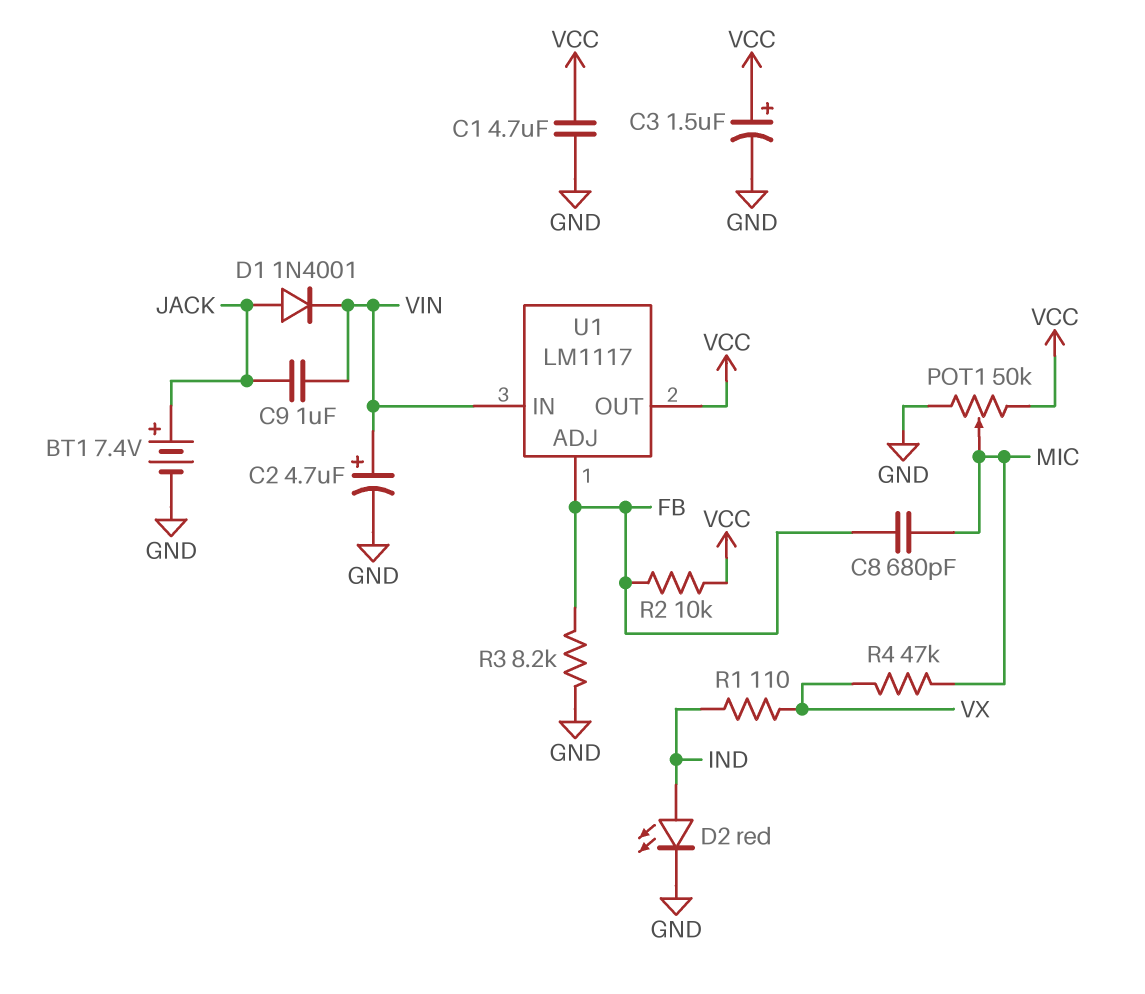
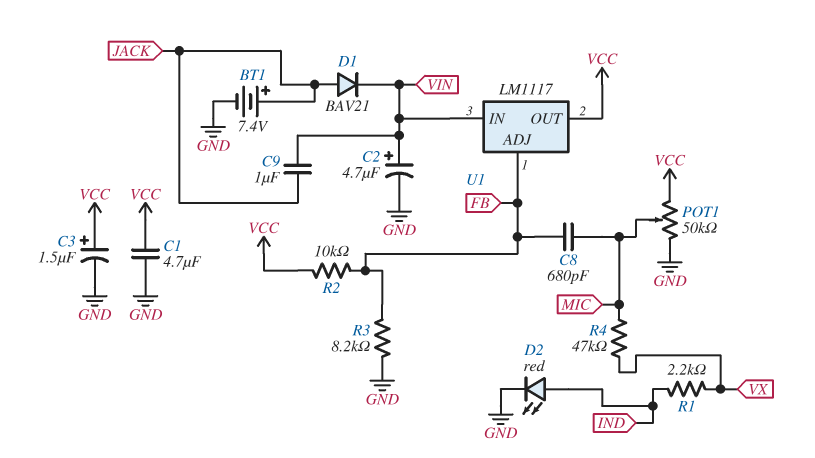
D1: diode 1N4001 (A JACK, K VIN) -> diode BAV21 (A JACK, K VIN)
R1: 110 (IND, VX) -> 2.2k (IND, VX)

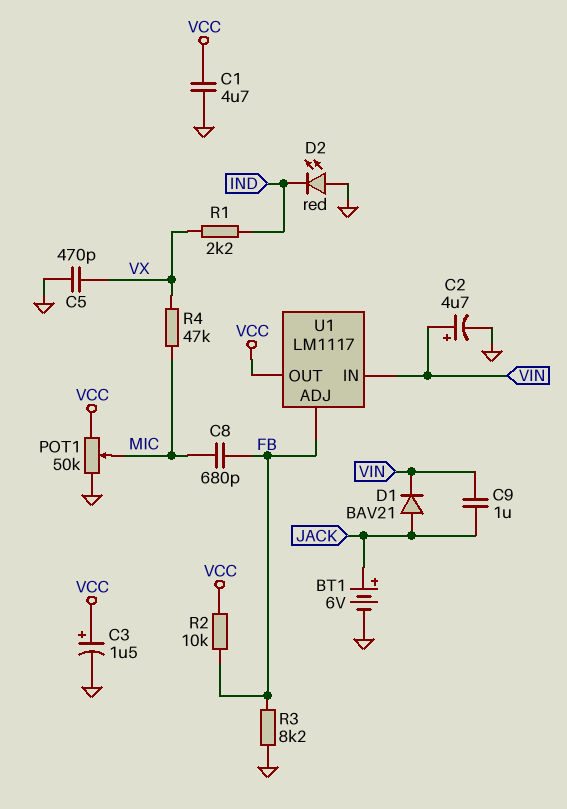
BT1: 7.4V (plus JACK, minus GND) -> 6V (plus JACK, minus GND)
C5: none -> 470pF (GND, VX)
D2: LED red (A IND, K GND) -> LED red (A GND, K IND)

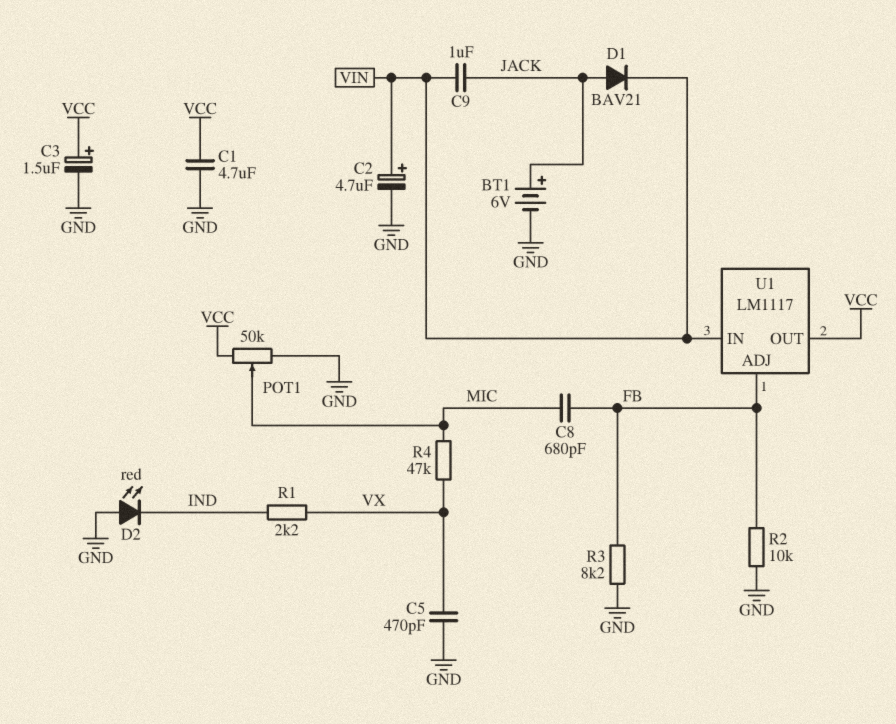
R2: 10k (FB, VCC) -> 10k (FB, GND)

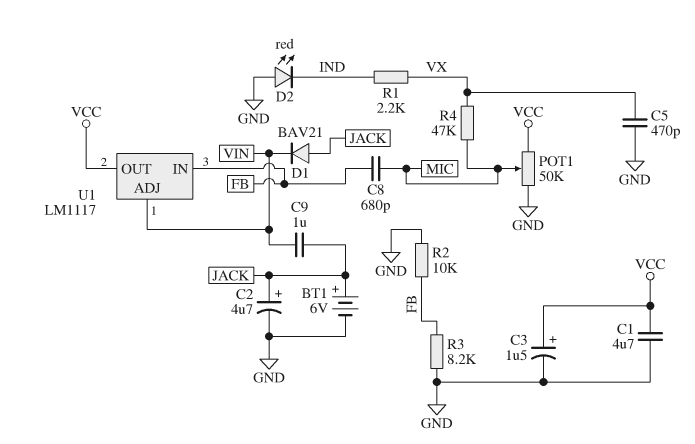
C2: 4.7uF (plus VIN, minus GND) -> 4.7uF (plus JACK, minus GND)
U1 pin ADJ: FB -> VIN
U1 pin IN: VIN -> FB

